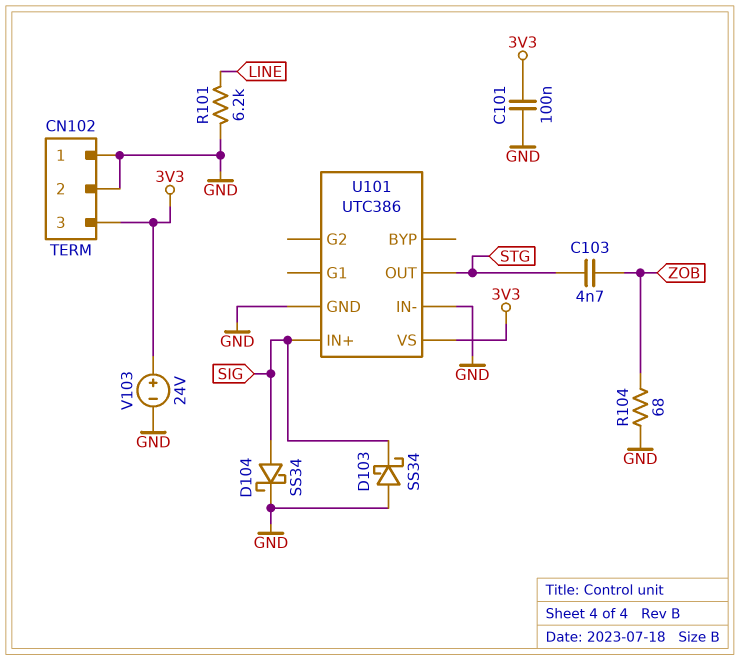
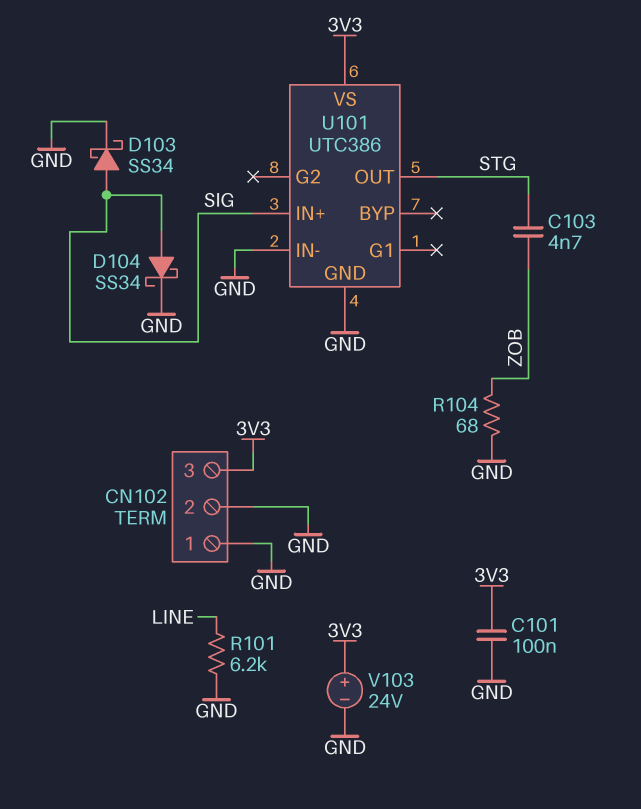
D103: schottky SS34 (A GND, K SIG) -> schottky SS34 (A SIG, K GND)

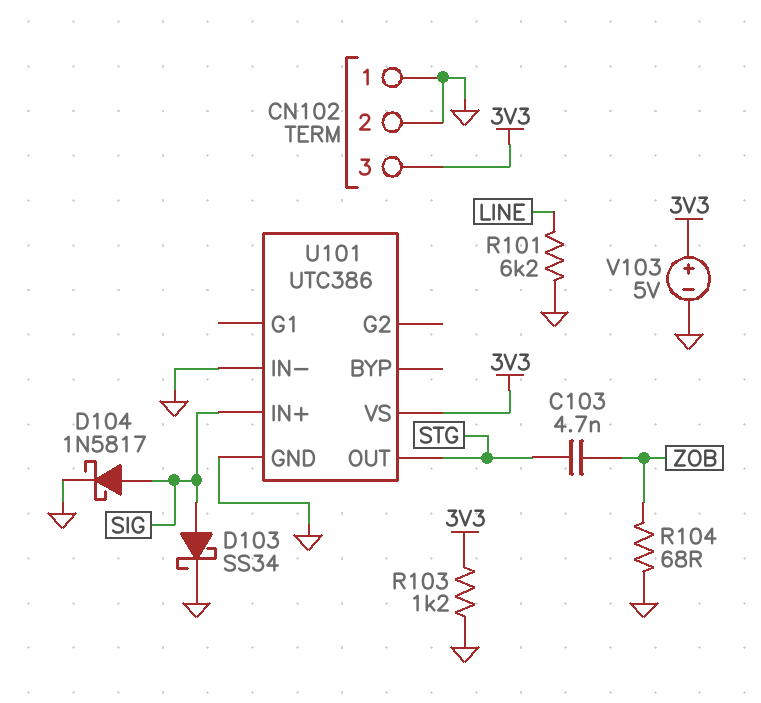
C101: 100nF (3V3, GND) -> none
D104: schottky SS34 (A SIG, K GND) -> schottky 1N5817 (A SIG, K GND)
R103: none -> 1.2k (3V3, GND)
V103: 24V (plus 3V3, minus GND) -> 5V (plus 3V3, minus GND)

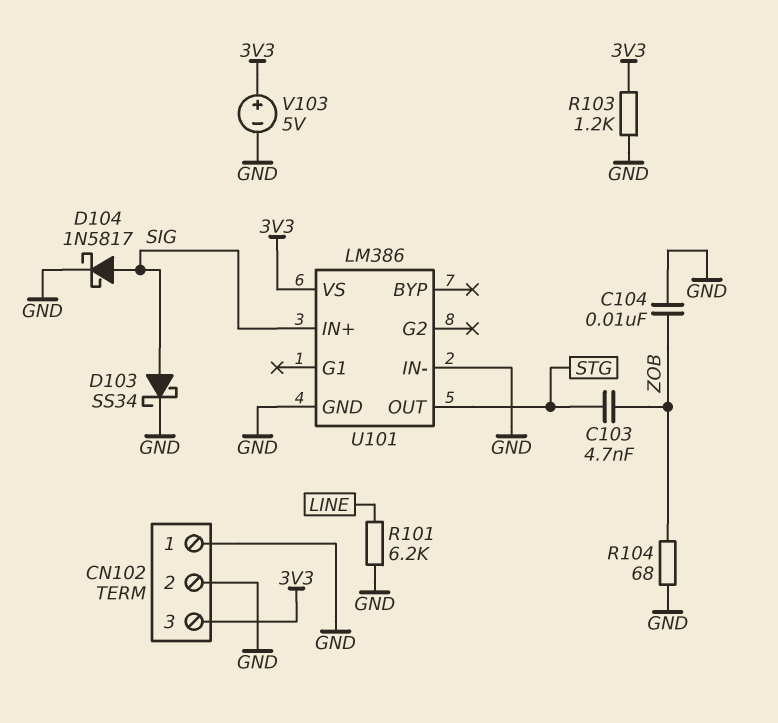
C104: none -> 10nF (GND, ZOB)
U101: UTC386 -> LM386

